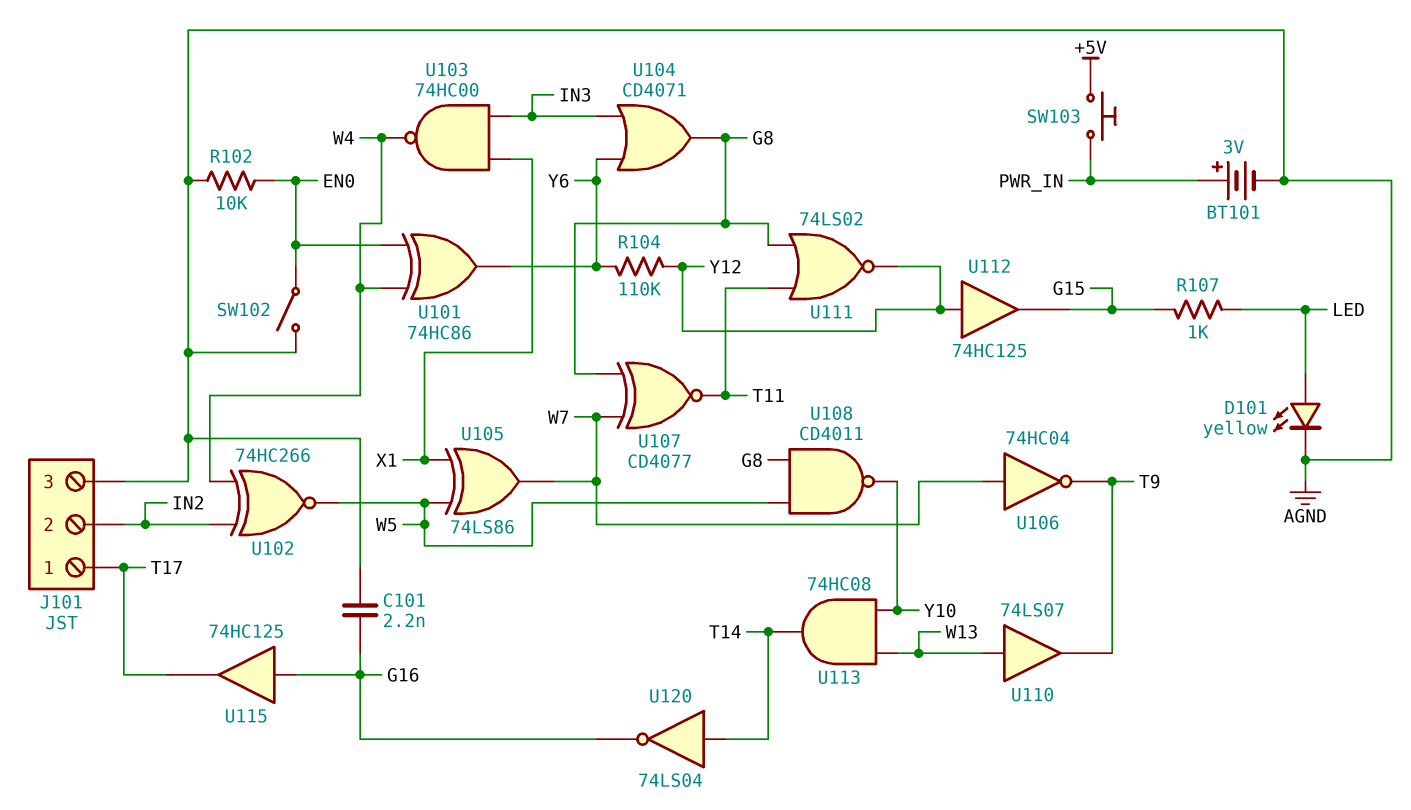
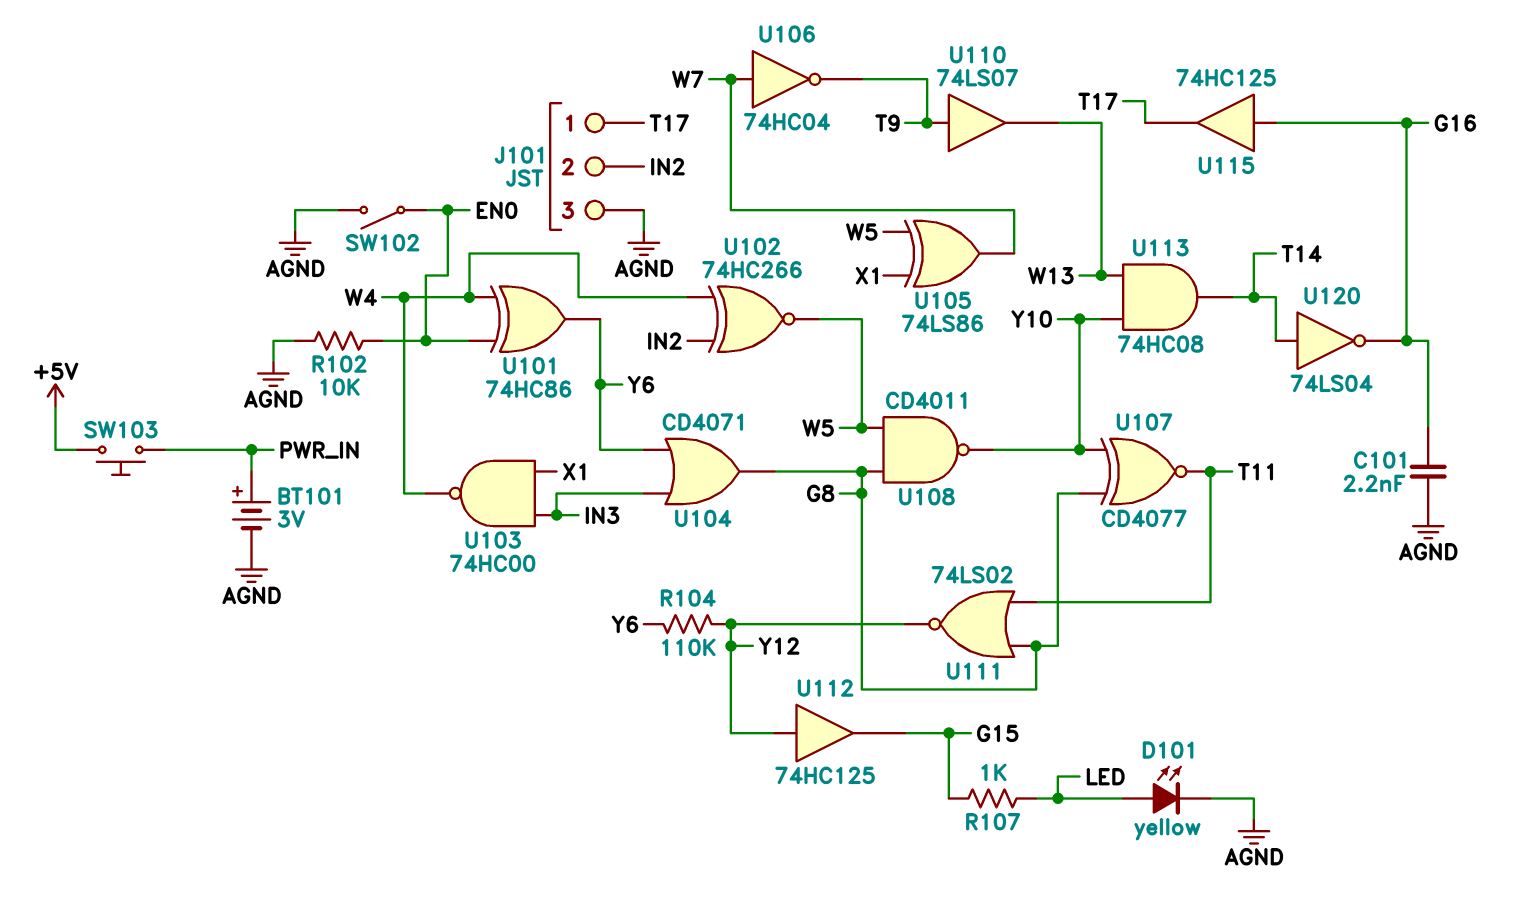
U107: XNOR CD4077 (in G8, in W7, out T11) -> XNOR CD4077 (in G8, in Y10, out T11)
U110: buffer 74LS07 (in W13, out T9) -> buffer 74LS07 (in T9, out W13)

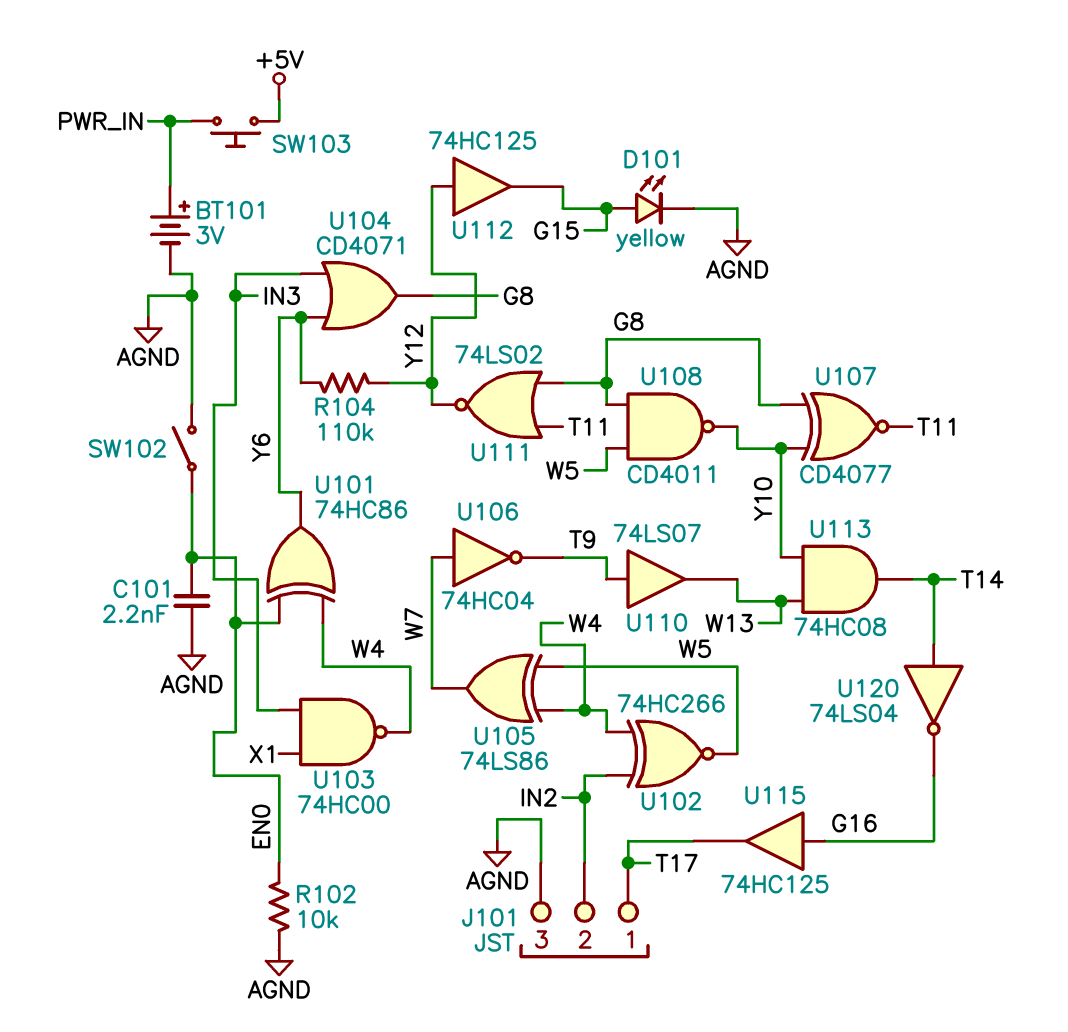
C101: 2.2nF (AGND, G16) -> 2.2nF (AGND, EN0)
D101: LED yellow (A LED, K AGND) -> LED yellow (A G15, K AGND)
R107: 1k (G15, LED) -> none
U105: XOR 74LS86 (in W5, in X1, out W7) -> XOR 74LS86 (in W4, in W5, out W7)

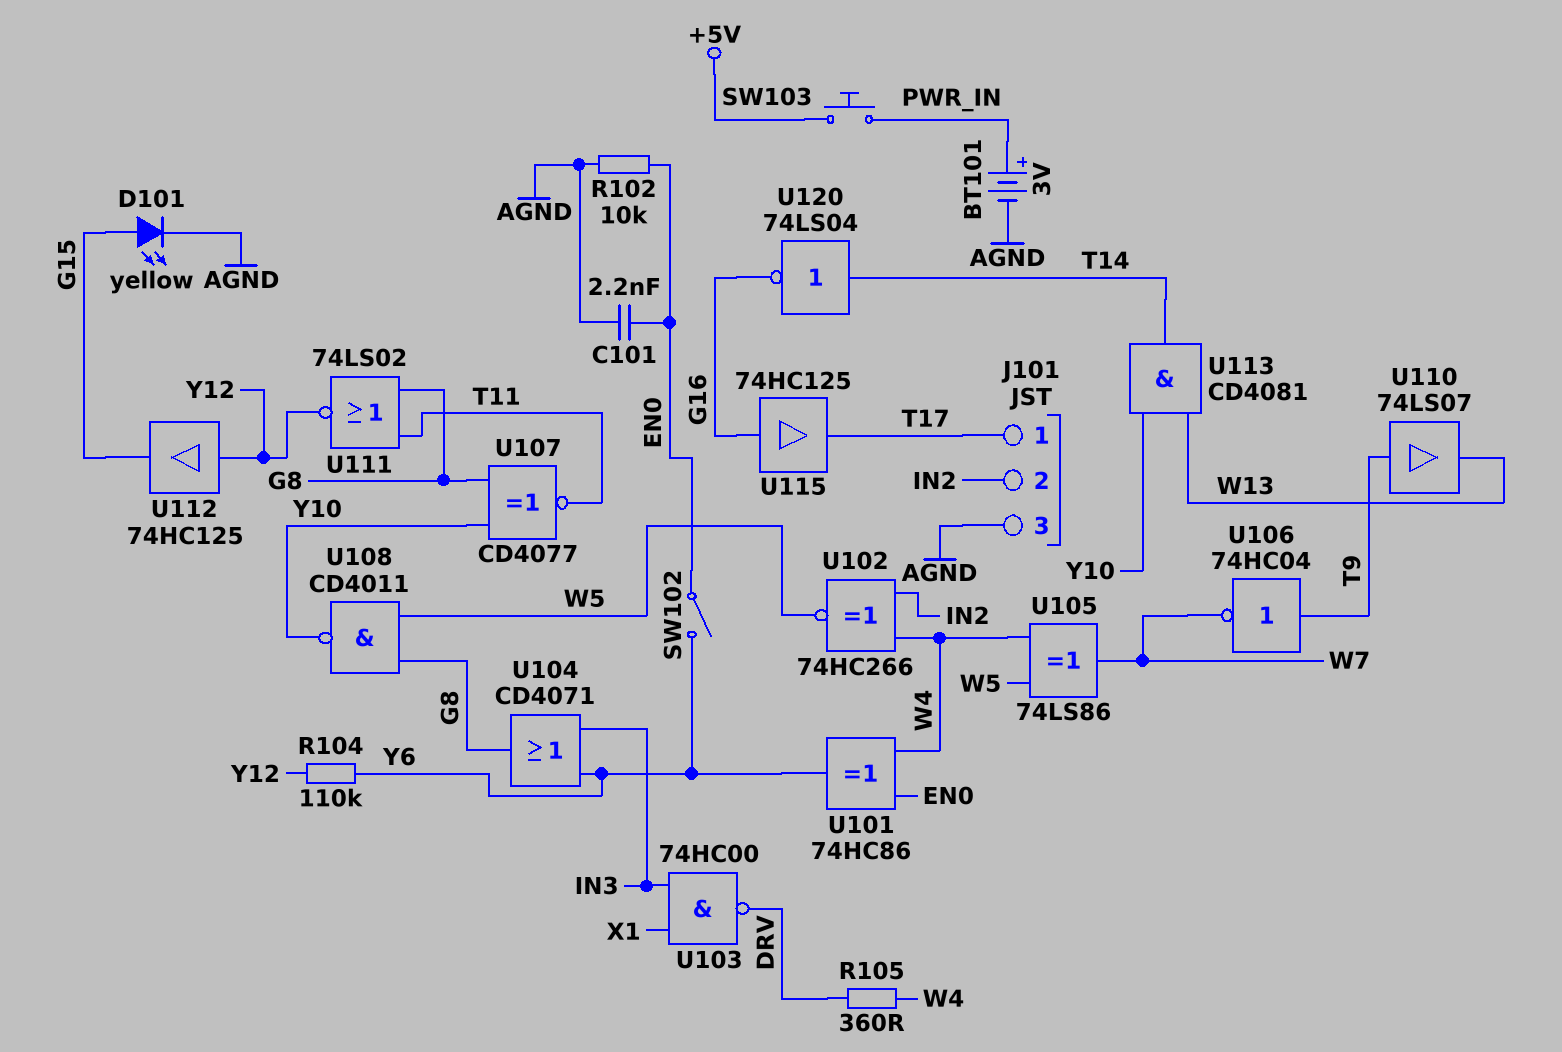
R105: none -> 360 (DRV, W4)
SW102: switch (AGND, EN0) -> switch (EN0, Y6)
U103: NAND 74HC00 (in IN3, in X1, out W4) -> NAND 74HC00 (in IN3, in X1, out DRV)
U106: NOT 74HC04 (in W7, out T9) -> NOT 74HC04 (in T9, out W7)
U113: AND 74HC08 (in W13, in Y10, out T14) -> AND CD4081 (in W13, in Y10, out T14)

